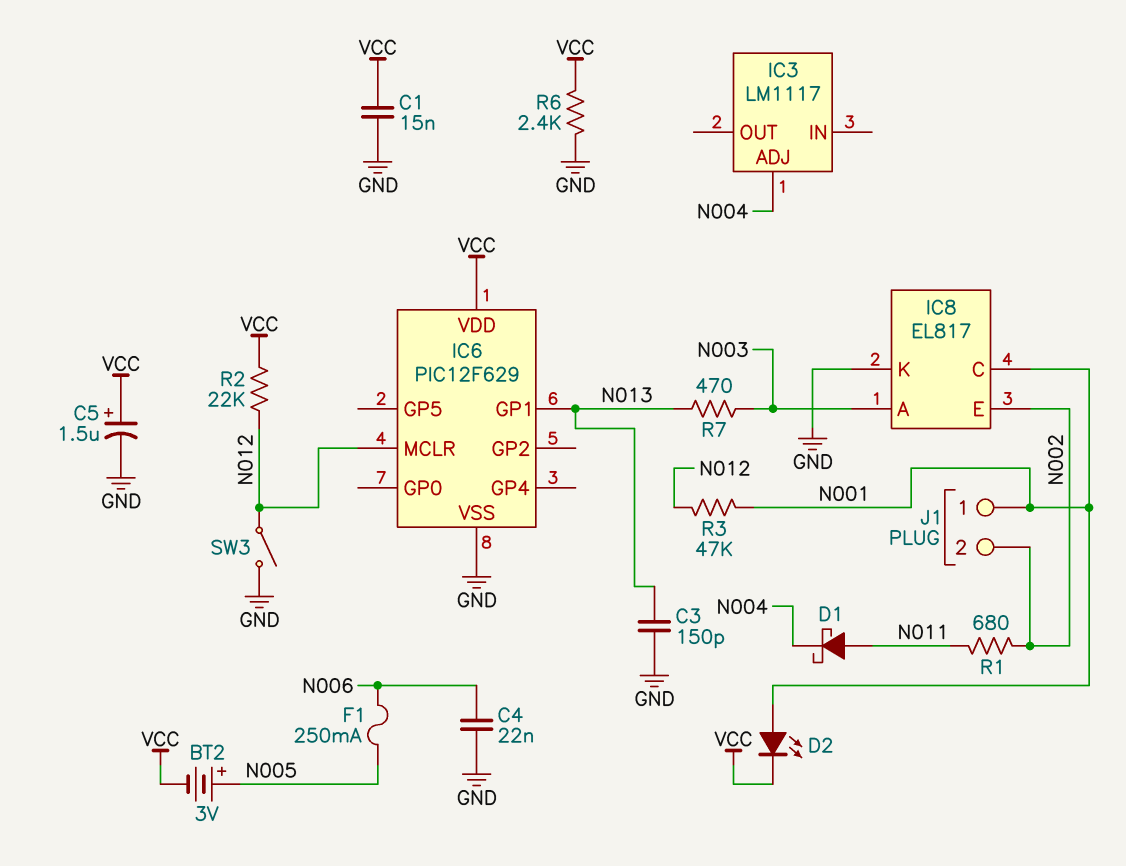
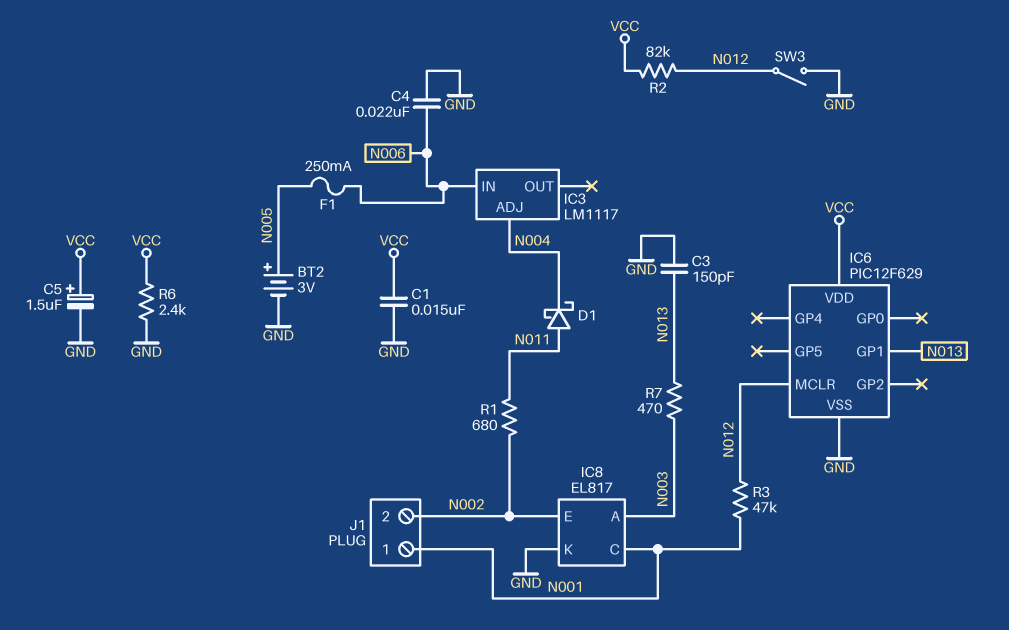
BT2: 3V (plus N005, minus VCC) -> 3V (plus N005, minus GND)
D2: LED (A N001, K VCC) -> none
IC3 pin IN: none -> N006
R2: 22k (N012, VCC) -> 82k (N012, VCC)

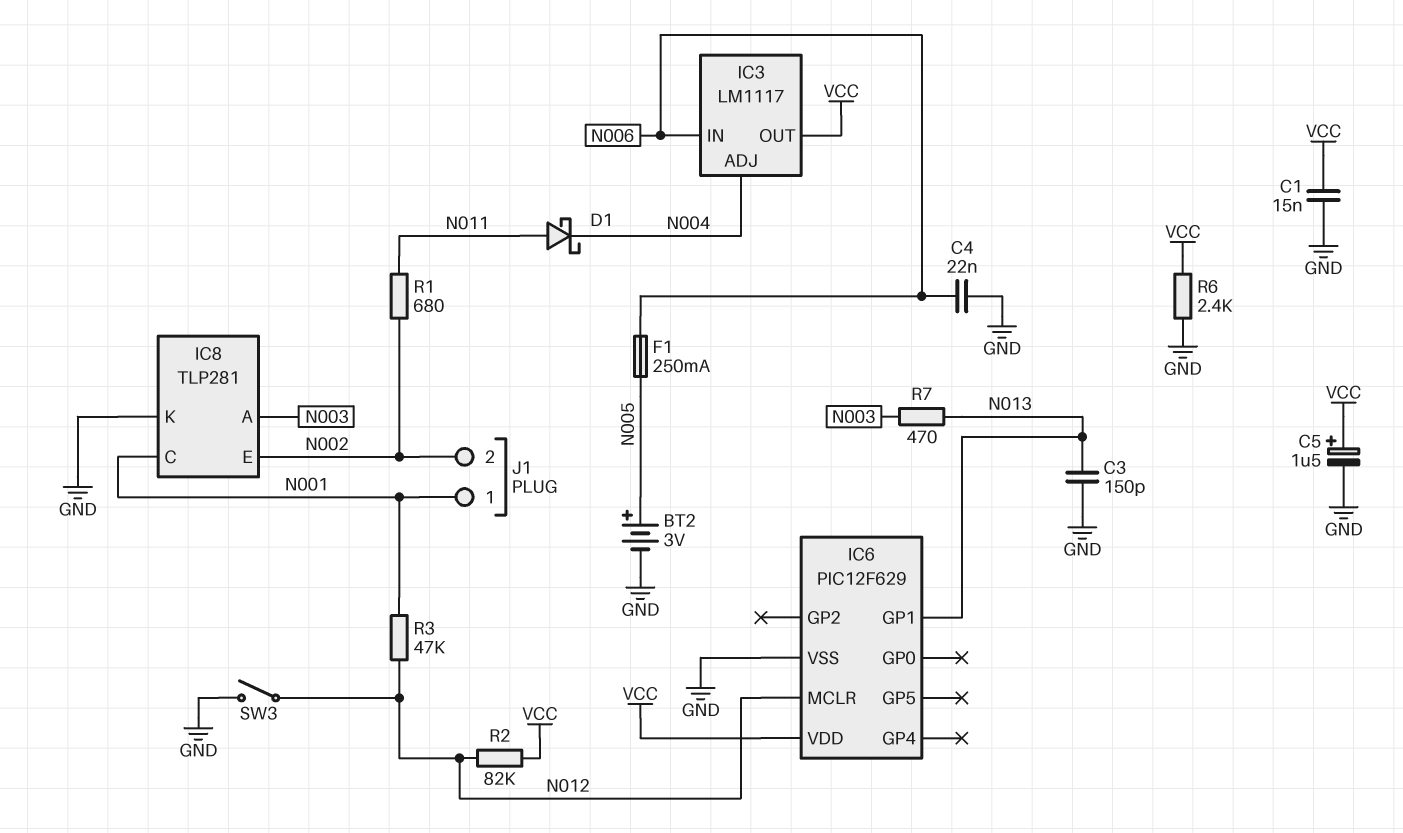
IC3 pin OUT: none -> VCC
IC8: EL817 -> TLP281

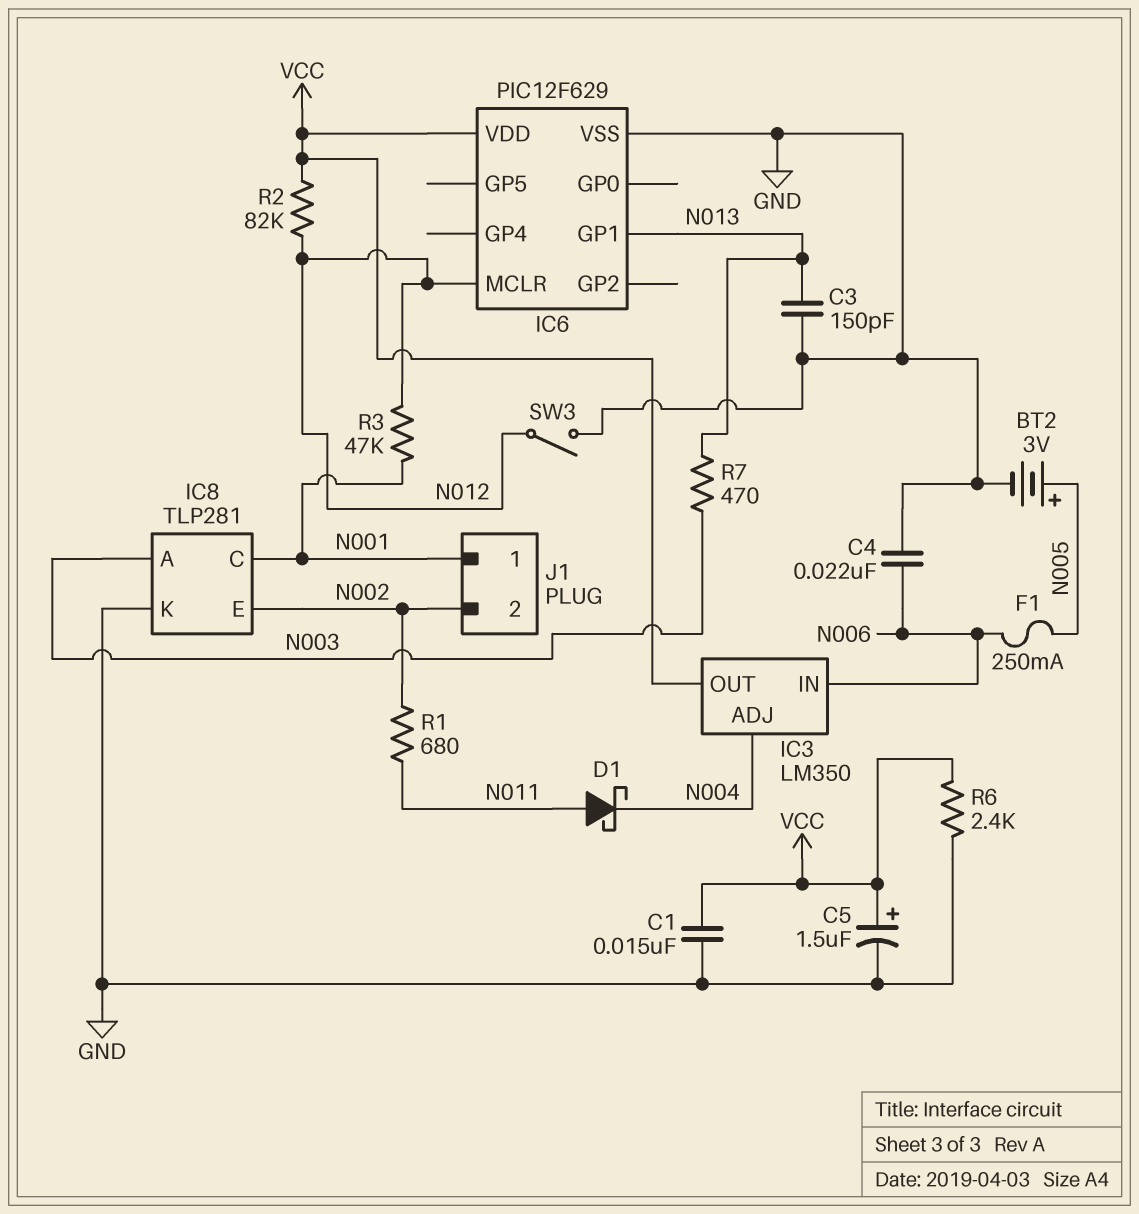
IC3: LM1117 -> LM350

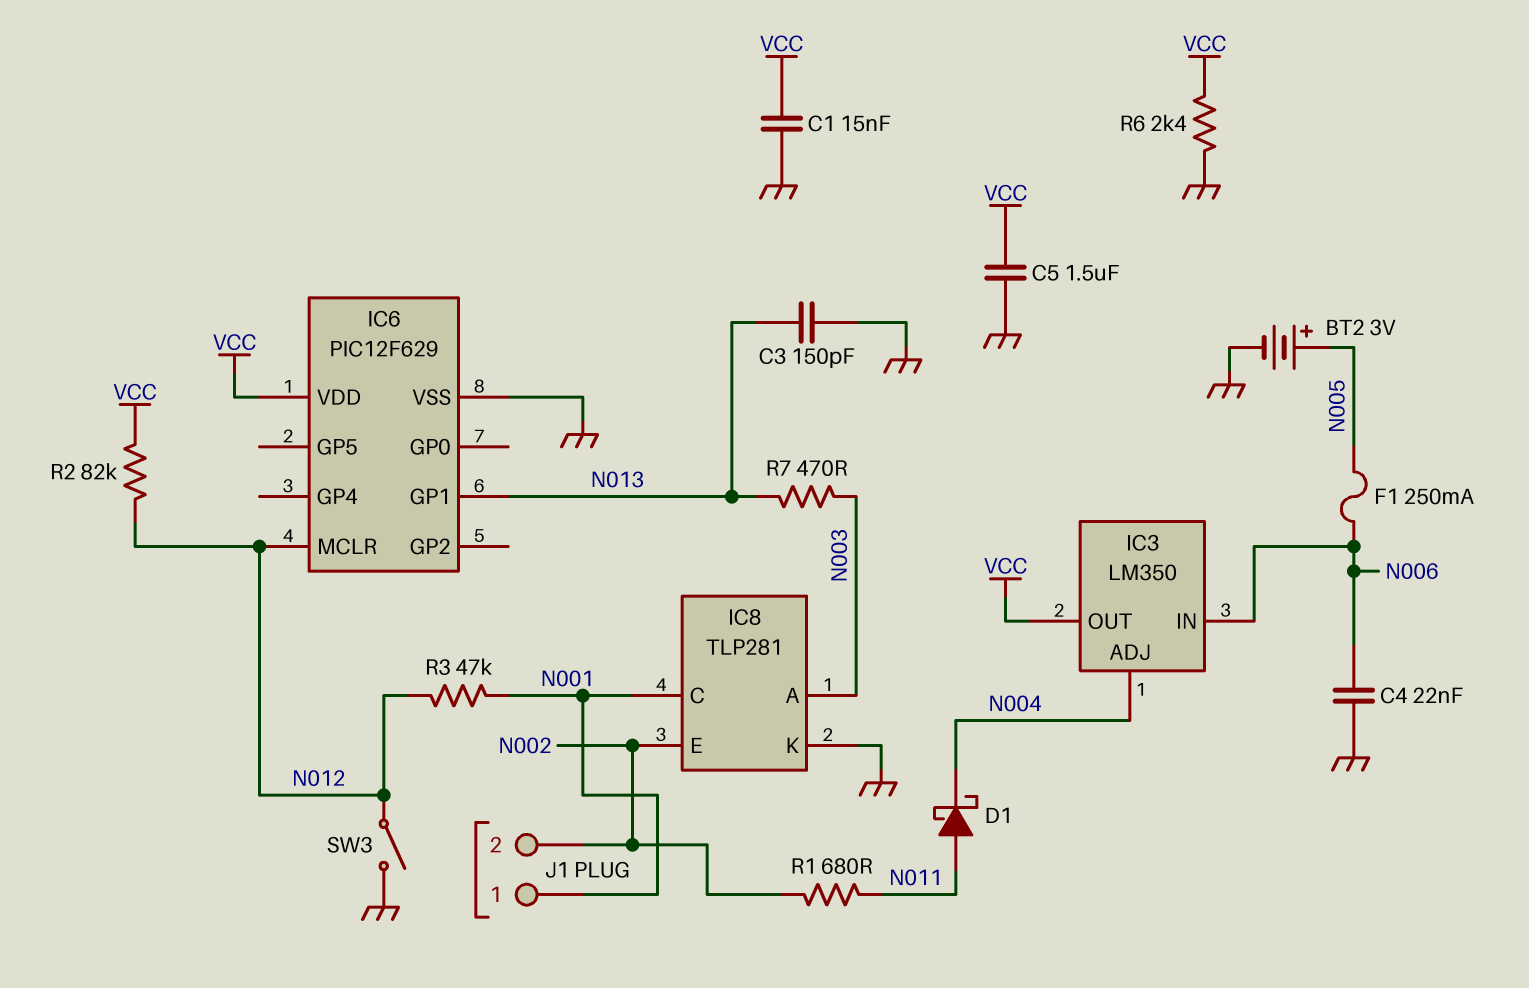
C5: 1.5uF (plus VCC, minus GND) -> 1.5uF (GND, VCC)

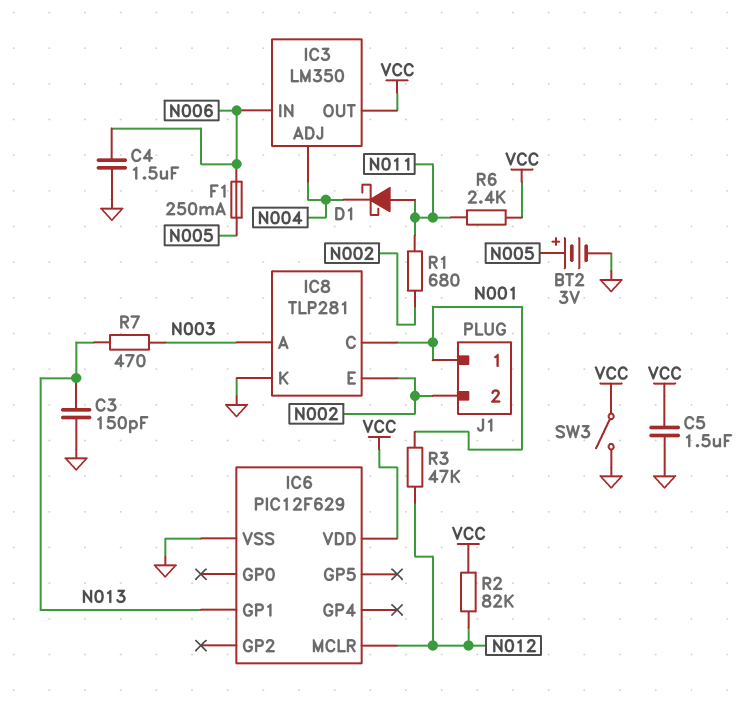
C1: 15nF (GND, VCC) -> none
C4: 22nF (GND, N006) -> 1.5uF (GND, N006)
R6: 2.4k (GND, VCC) -> 2.4k (N011, VCC)
SW3: switch (GND, N012) -> switch (GND, VCC)

